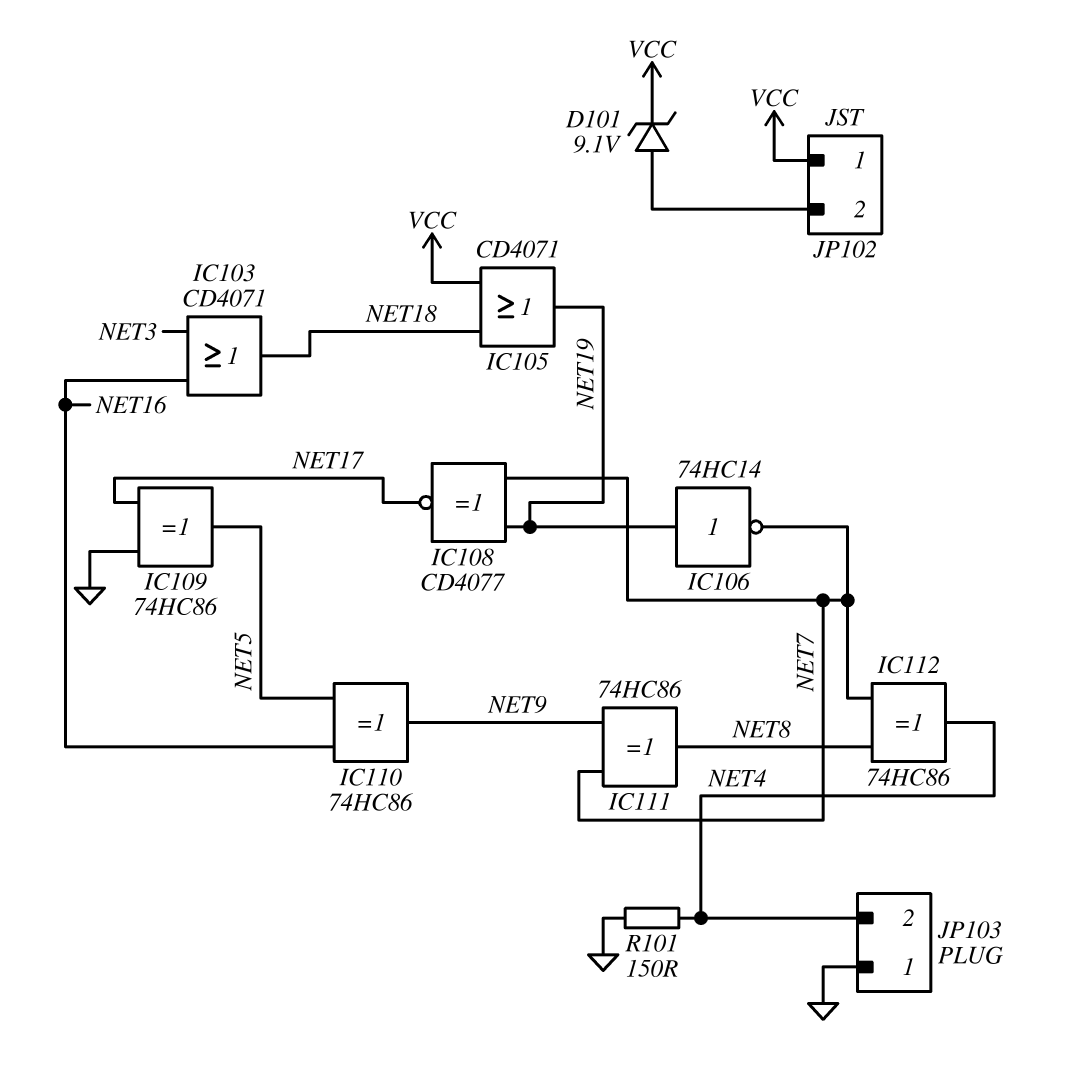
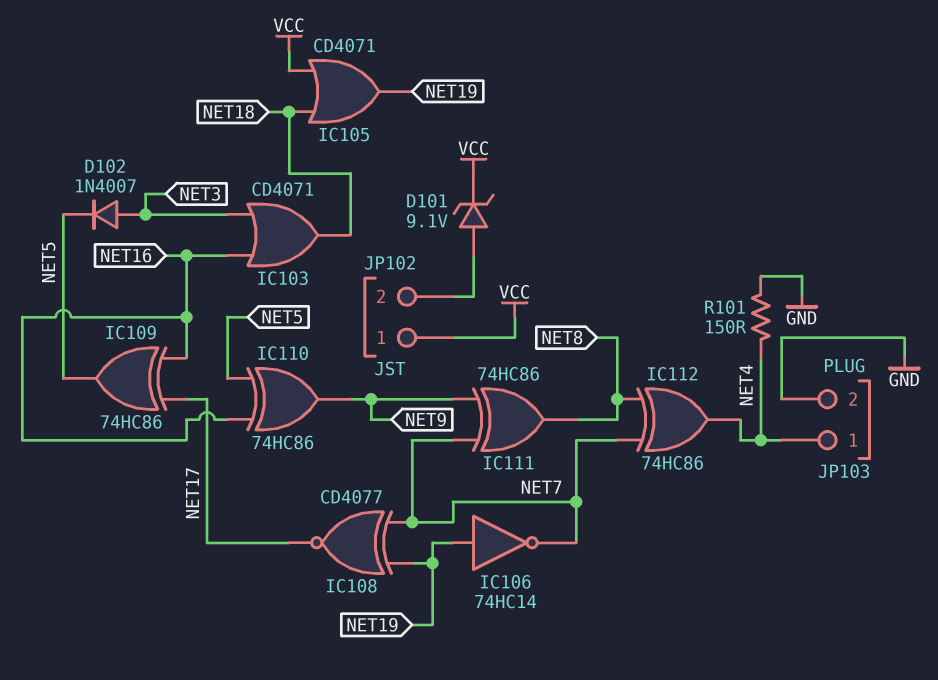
D102: none -> diode 1N4007 (A NET3, K NET5)
IC109: XOR 74HC86 (in GND, in NET17, out NET5) -> XOR 74HC86 (in NET16, in NET17, out NET5)
JP103 pin 1: GND -> NET4
JP103 pin 2: NET4 -> GND

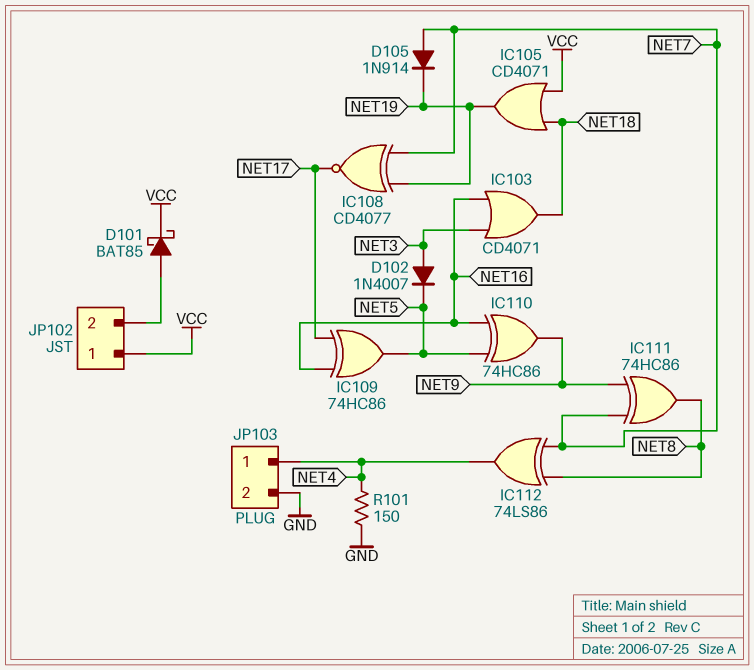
D101: zener 9.1V (A JP102/2, K VCC) -> schottky BAT85 (A JP102/2, K VCC)
D105: none -> diode 1N914 (A NET7, K NET19)
IC106: NOT 74HC14 (in NET19, out NET7) -> none
IC112: XOR 74HC86 (in NET7, in NET8, out NET4) -> XOR 74LS86 (in NET7, in NET8, out NET4)

